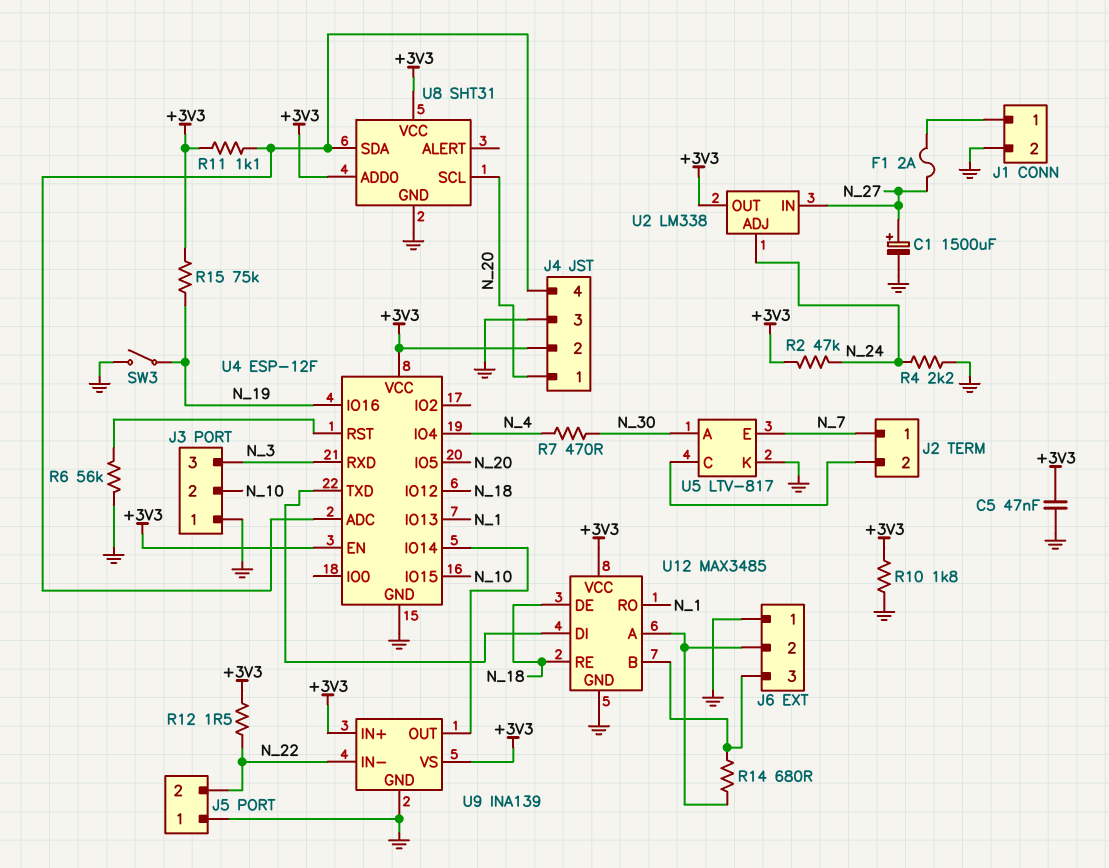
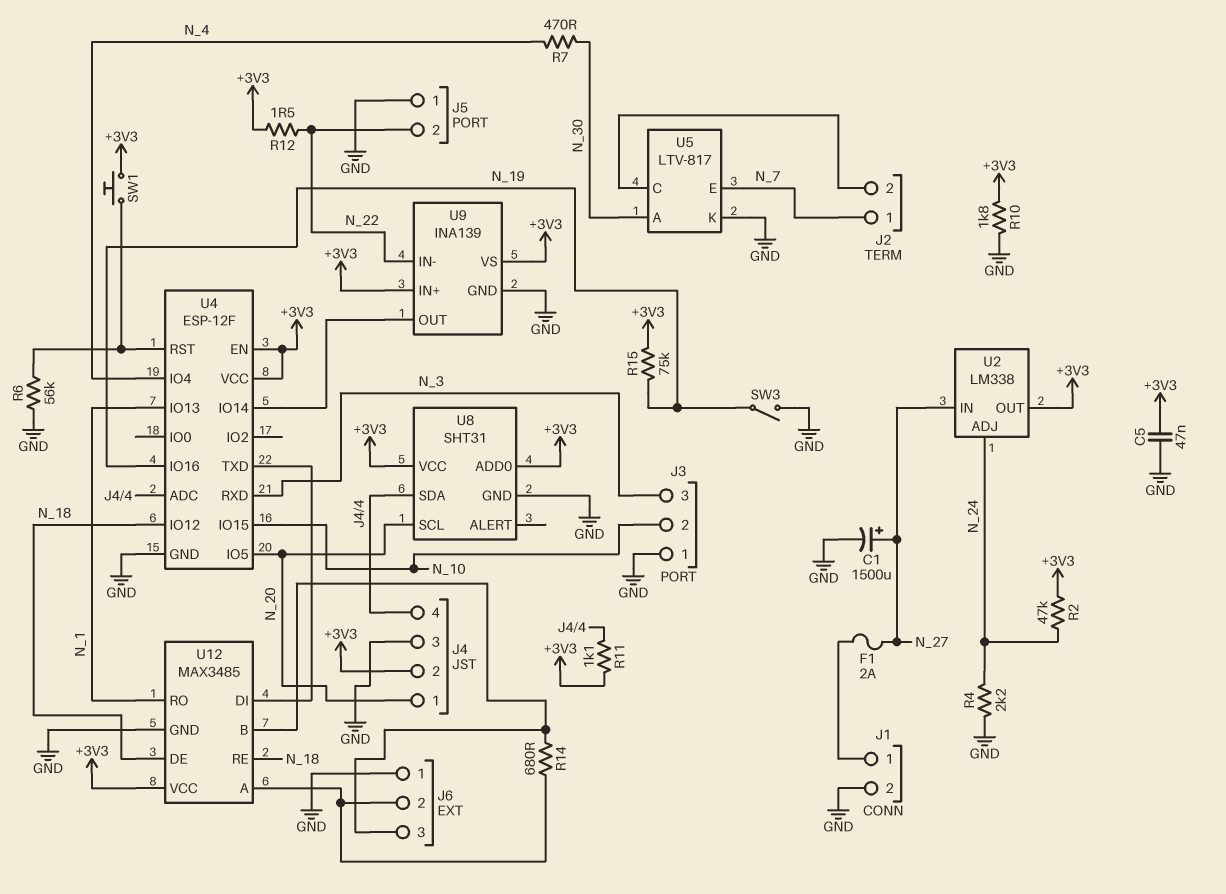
SW1: none -> button (+3V3, U4/RST)

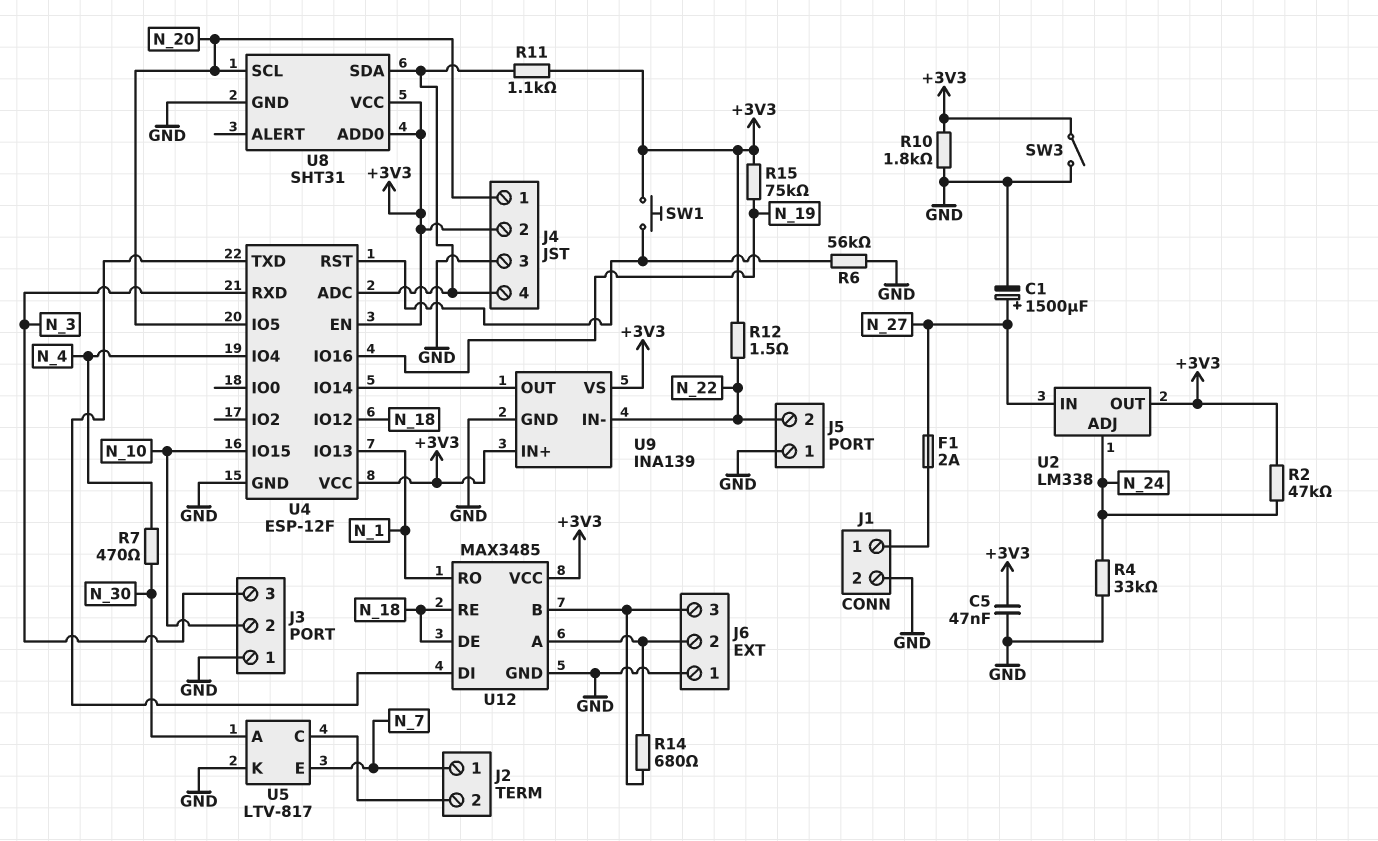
R4: 2.2k (GND, N_24) -> 33k (GND, N_24)
SW3: switch (GND, N_19) -> switch (+3V3, GND)

